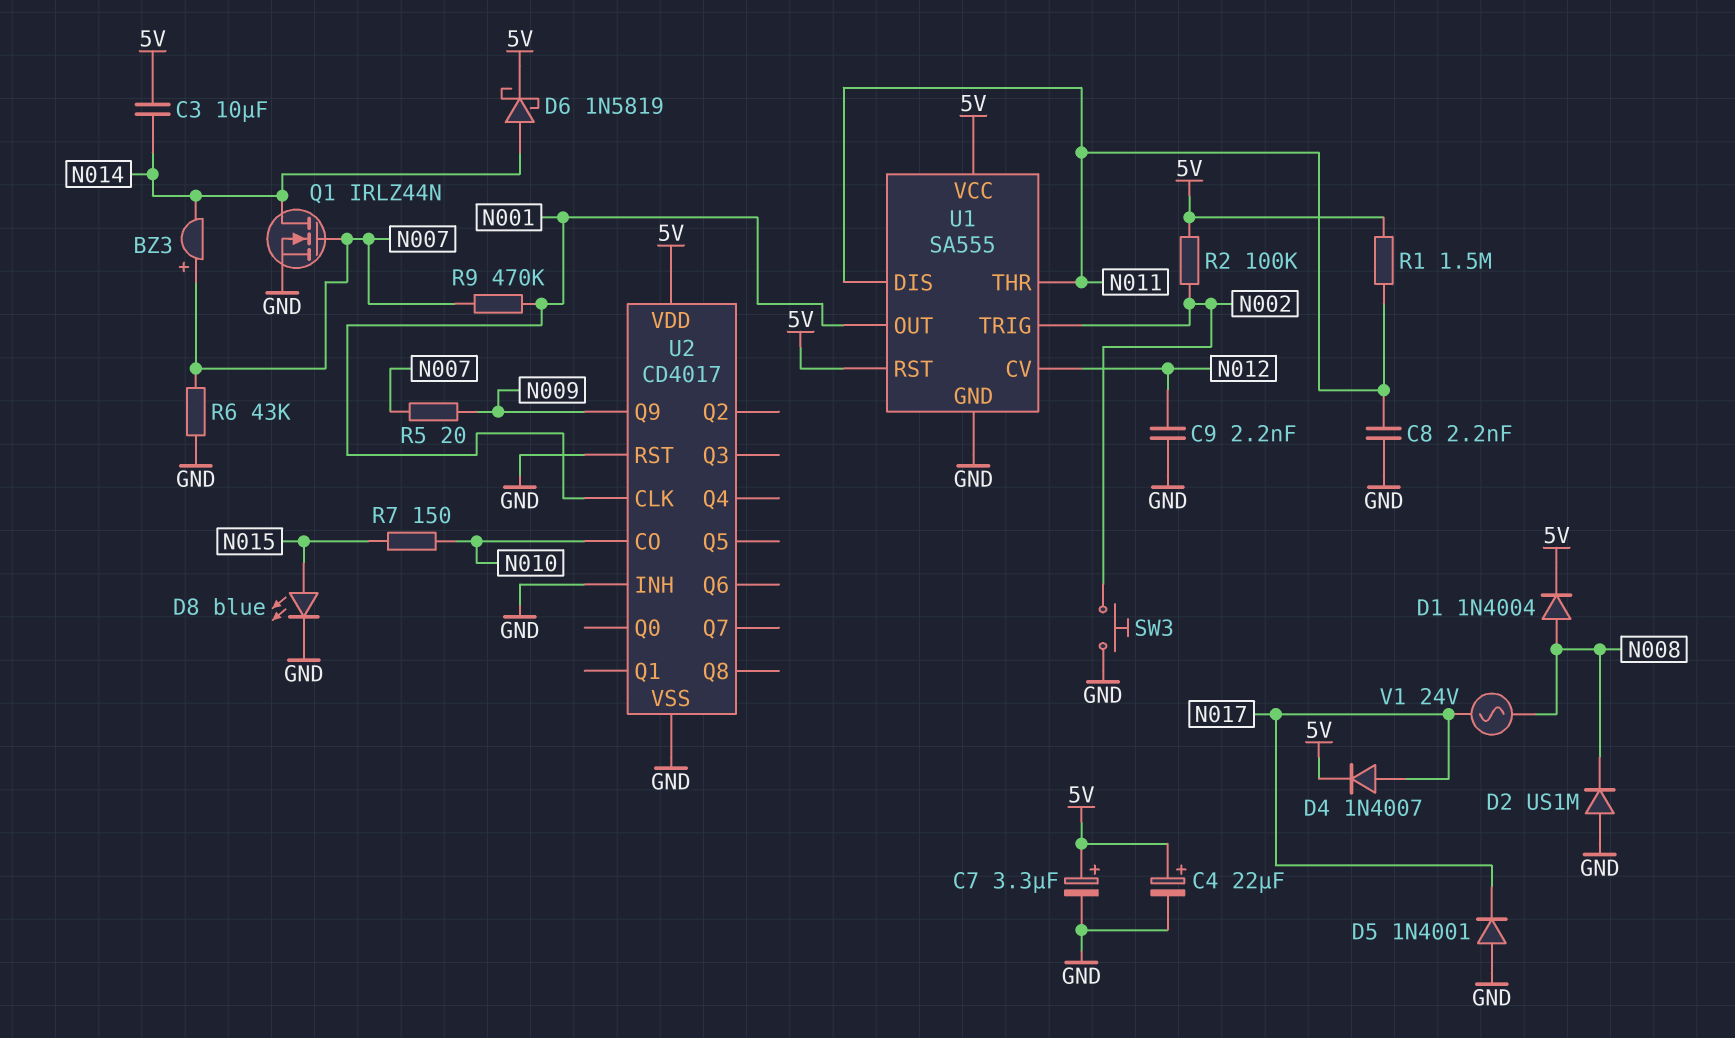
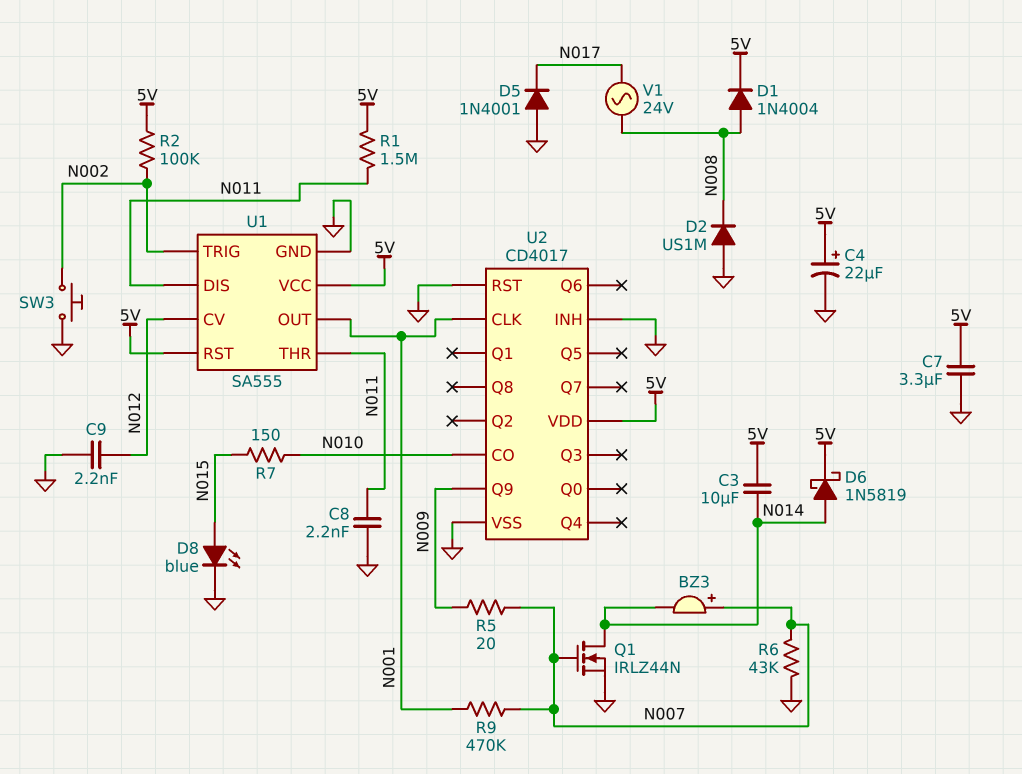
C7: 3.3uF (plus 5V, minus GND) -> 3.3uF (5V, GND)
D4: diode 1N4007 (A N017, K 5V) -> none

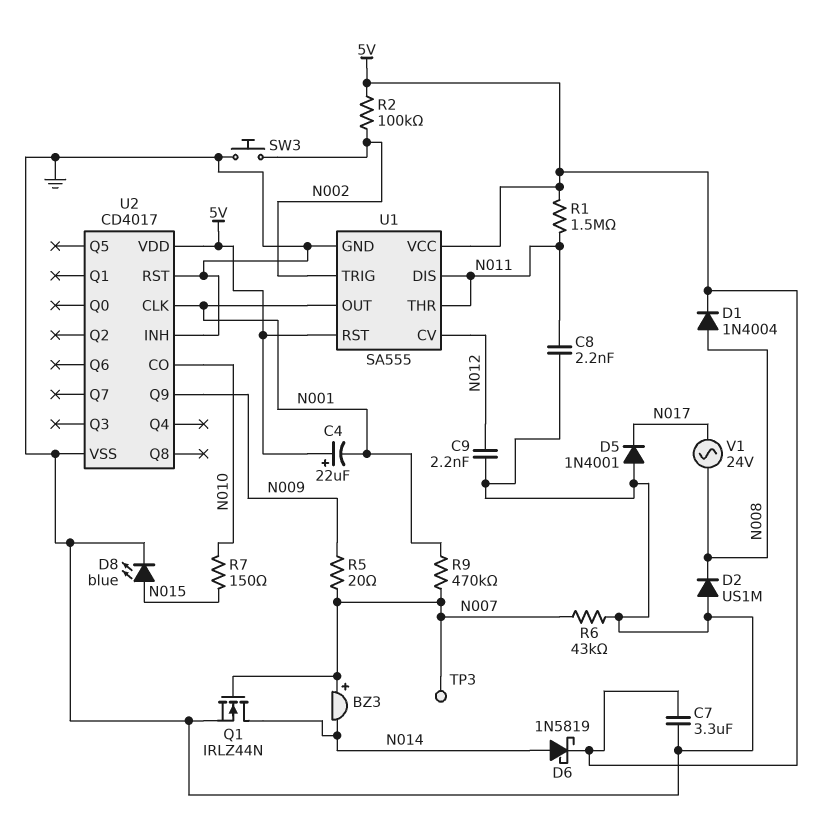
C3: 10uF (5V, N014) -> none
C4: 22uF (plus 5V, minus GND) -> 22uF (plus 5V, minus N001)
TP3: none -> test point (N007)

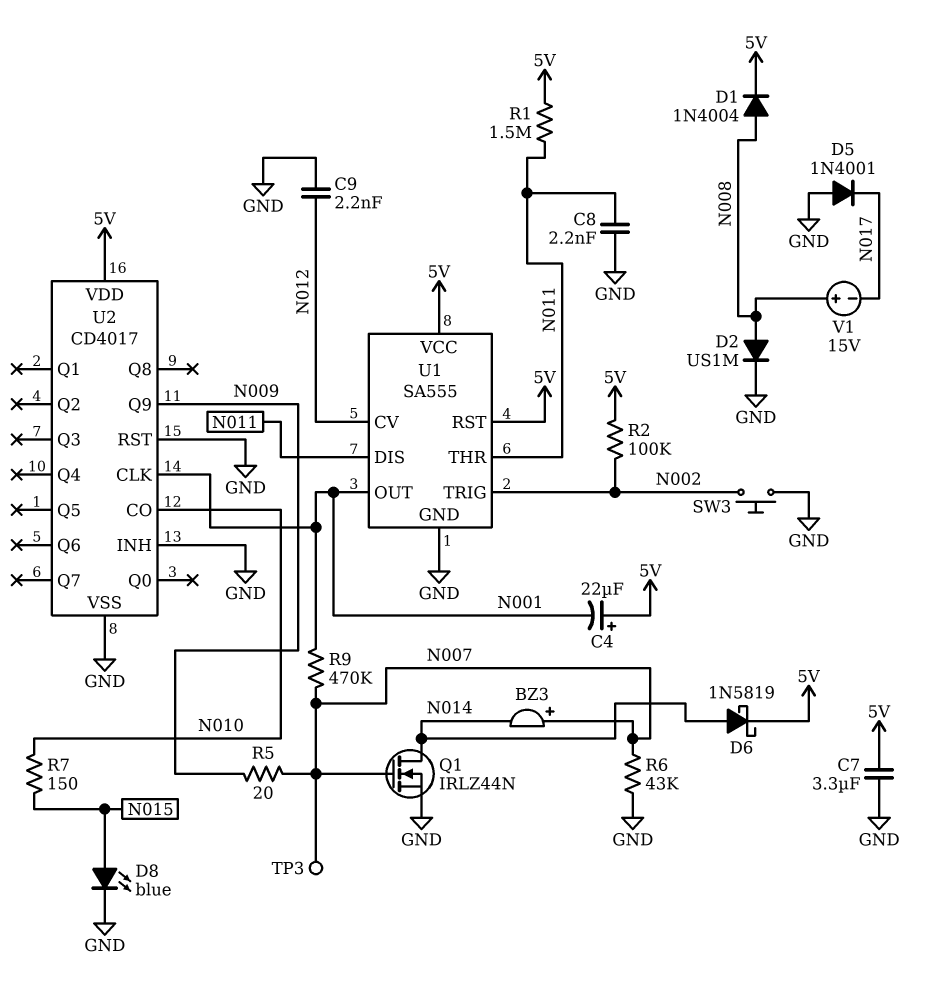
D2: diode US1M (A GND, K N008) -> diode US1M (A N008, K GND)
V1: AC 24V (N008, N017) -> 15V (plus N008, minus N017)

